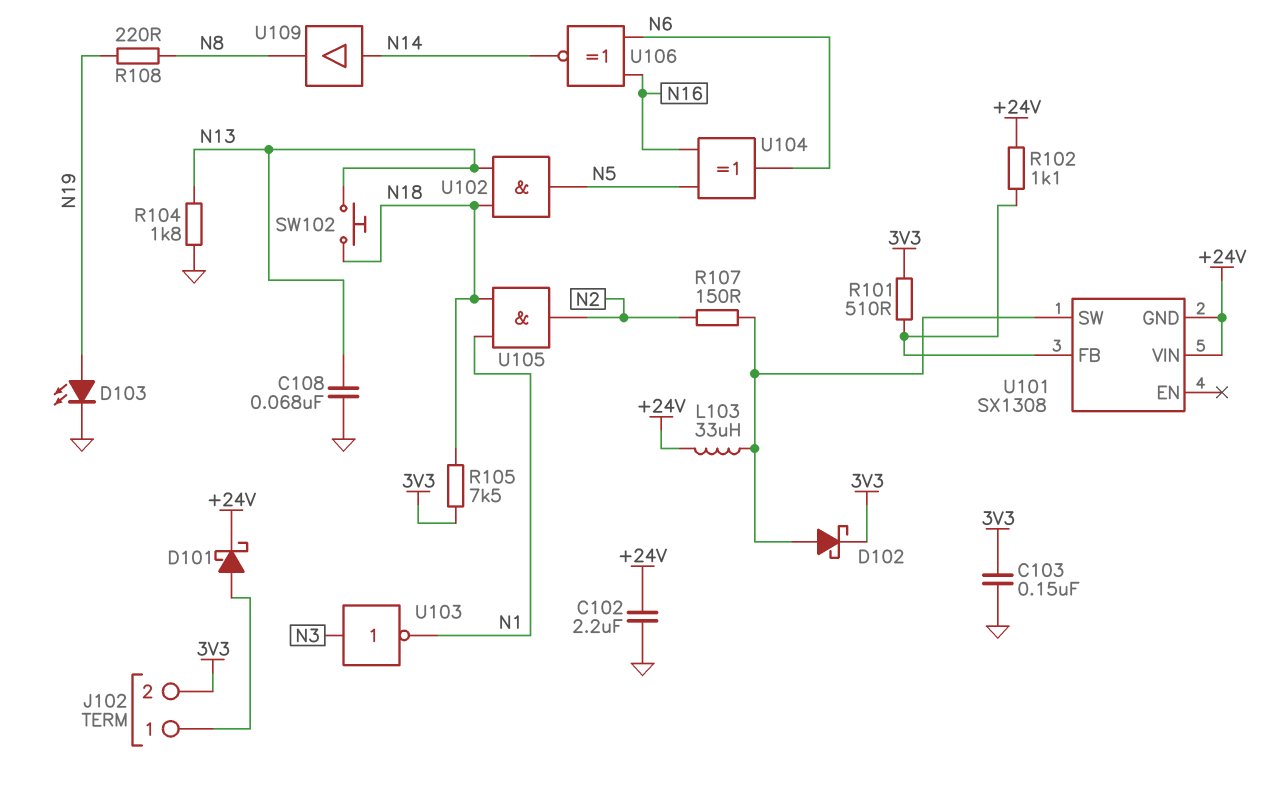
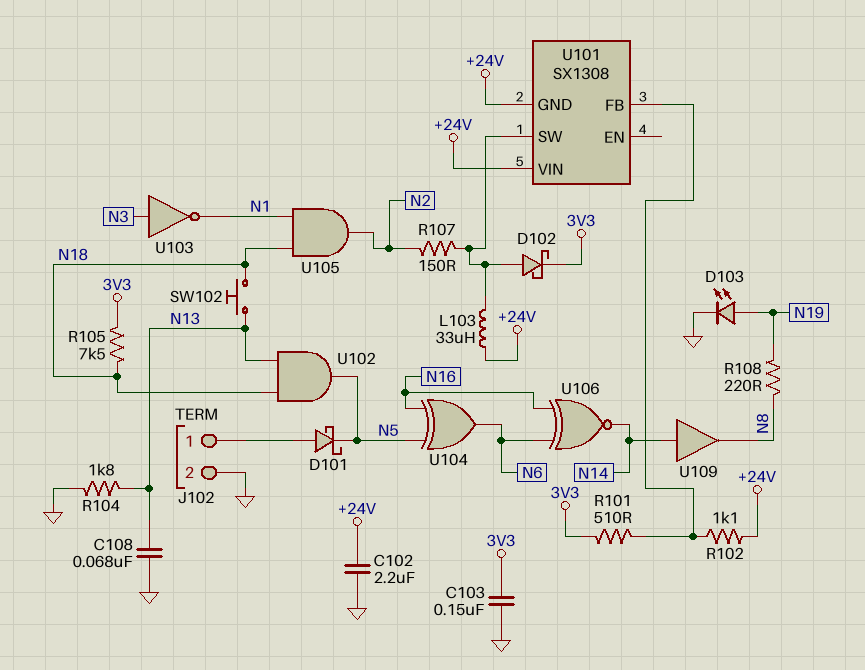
D101: schottky (A J102/1, K +24V) -> schottky (A J102/1, K N5)
J102 pin 2: 3V3 -> GND

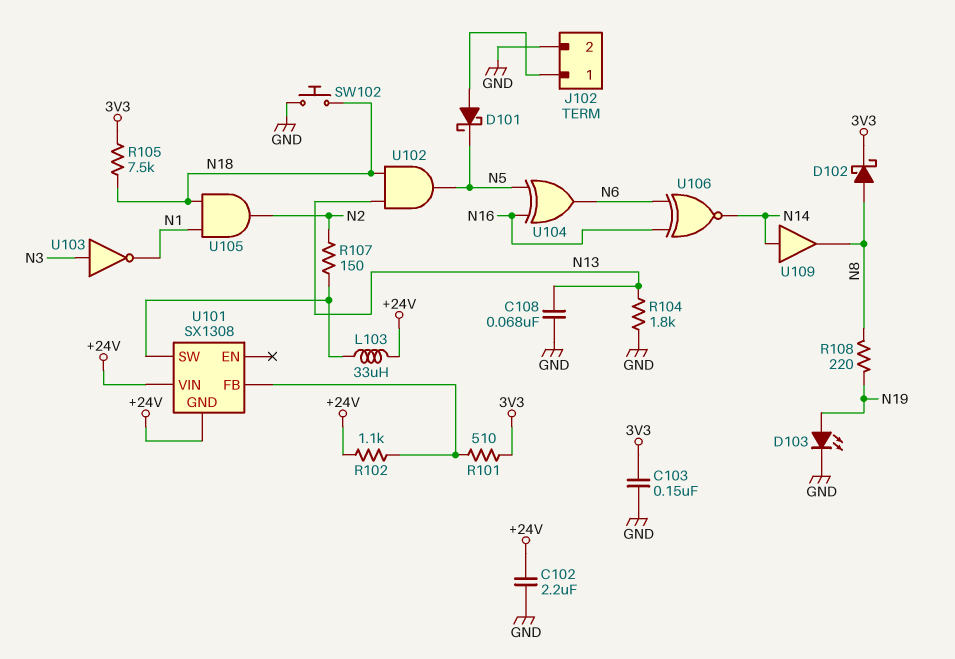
D102: schottky (A U101/SW, K 3V3) -> schottky (A N8, K 3V3)
SW102: button (N13, N18) -> button (GND, N18)

